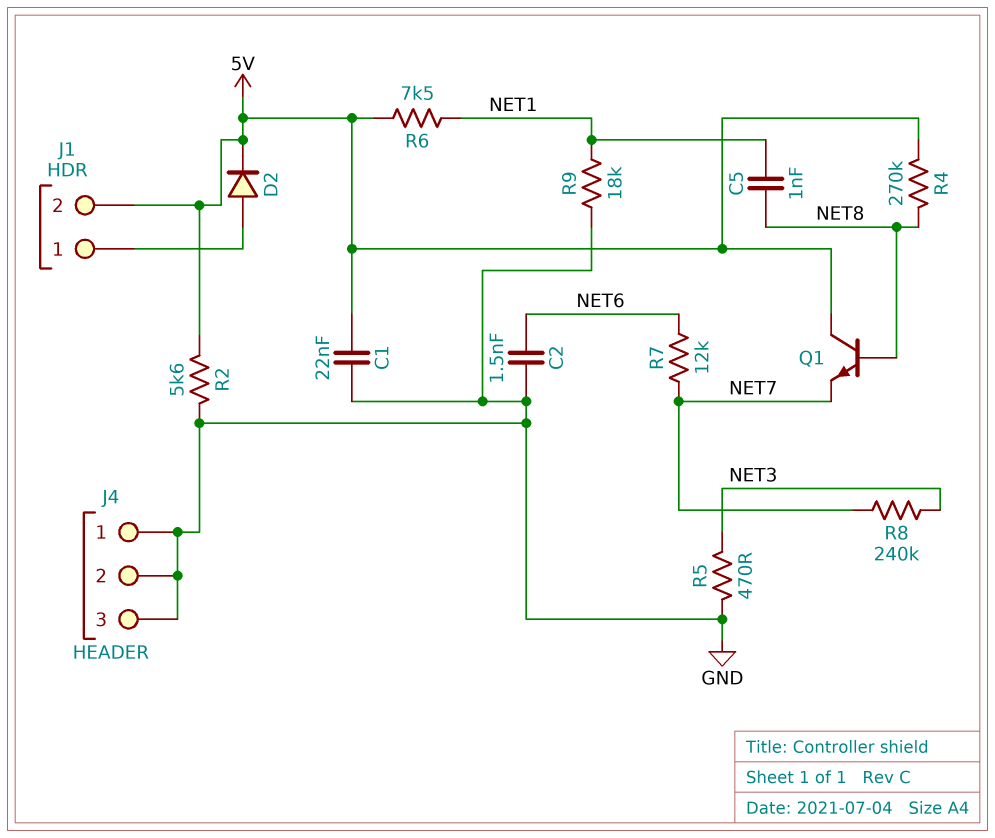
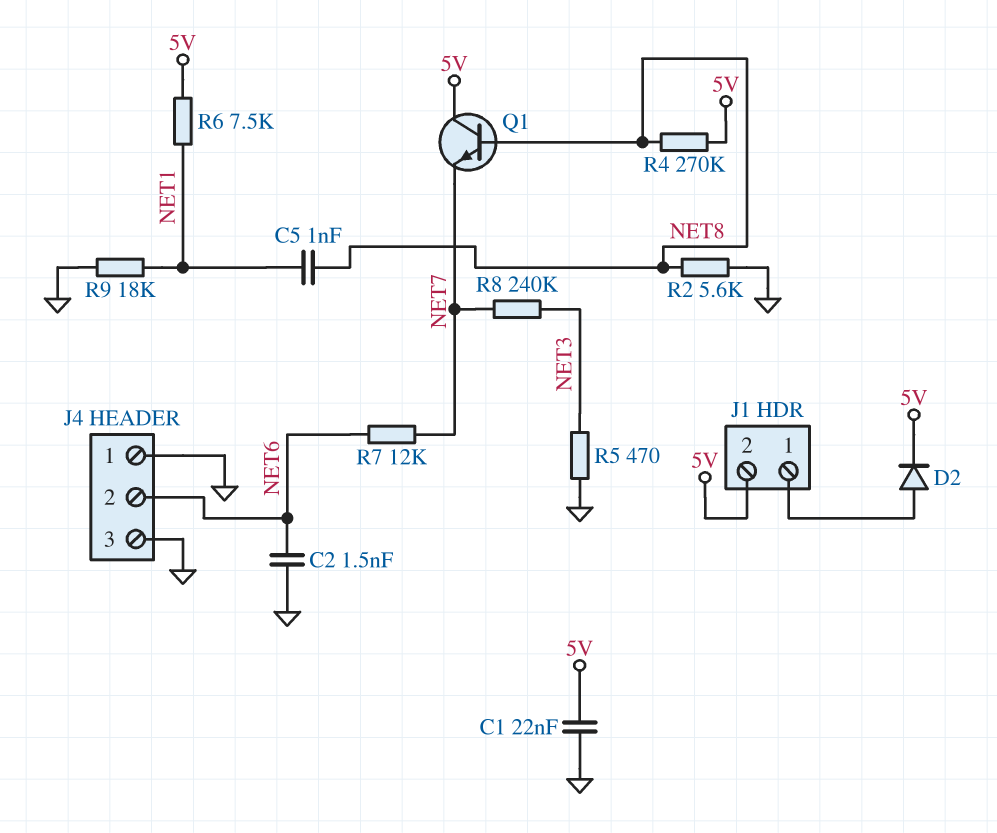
J4 pin 2: GND -> NET6
R2: 5.6k (5V, GND) -> 5.6k (GND, NET8)

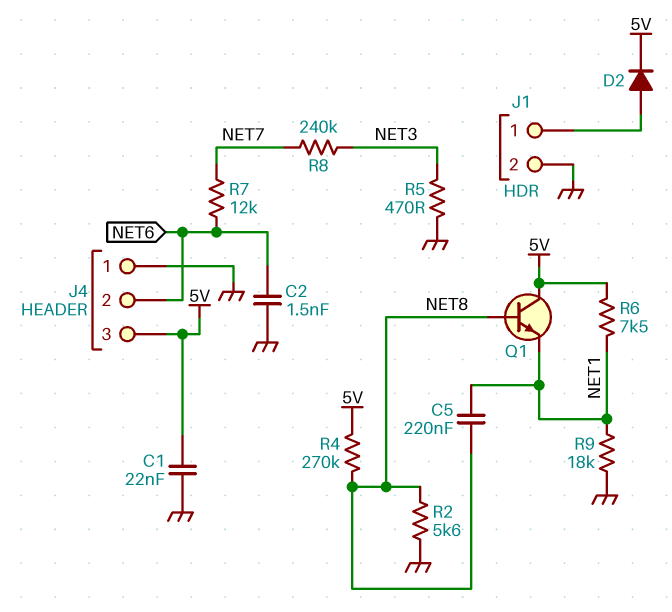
C5: 1nF (NET1, NET8) -> 220nF (NET1, NET8)
J1 pin 2: 5V -> GND
J4 pin 3: GND -> 5V
Q1: NPN (B NET8, C 5V, E NET7) -> NPN (B NET8, C 5V, E NET1)

